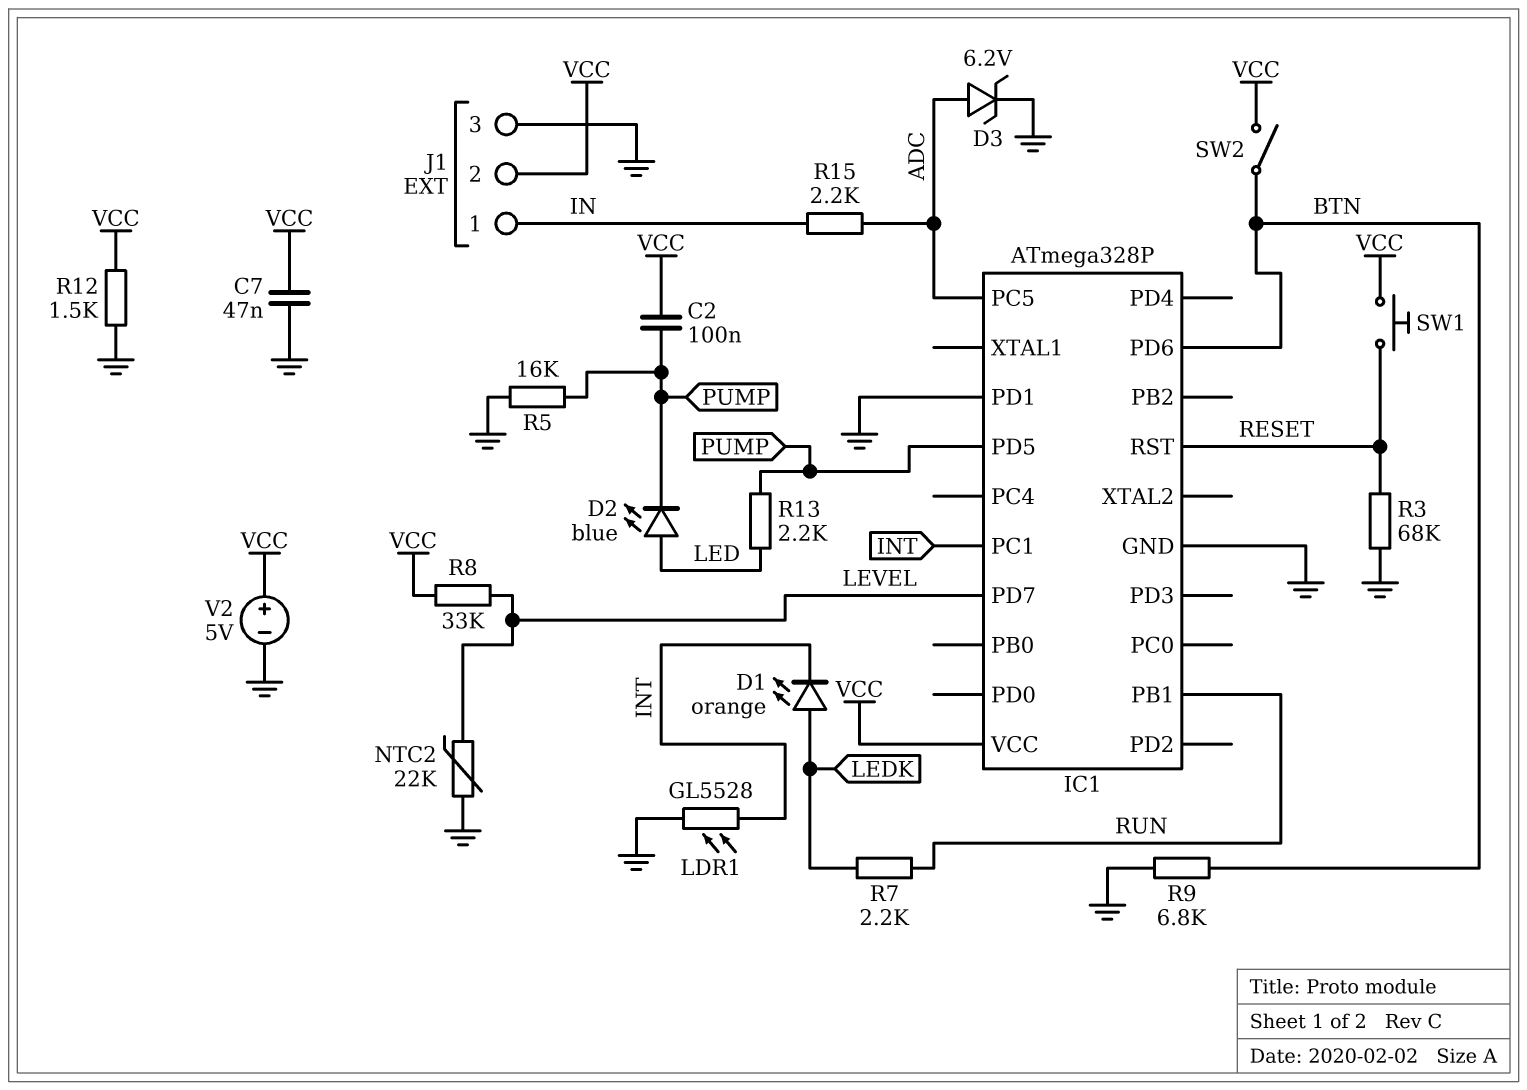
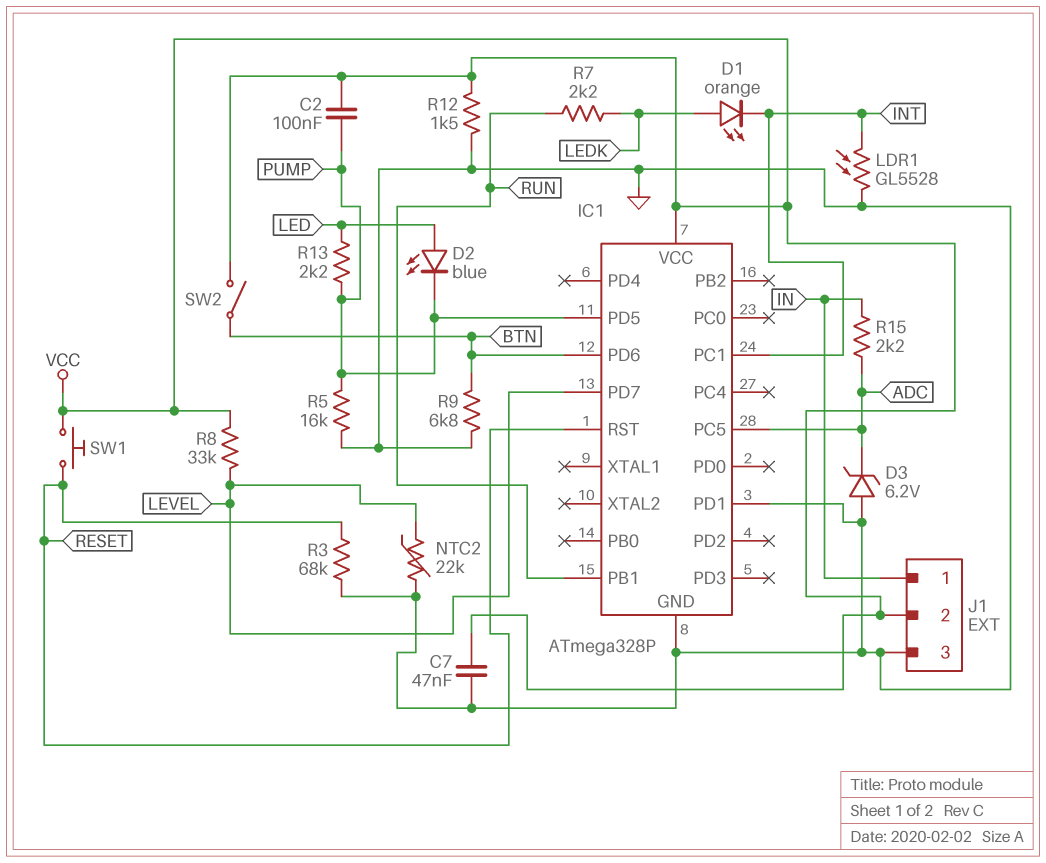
D3: zener 6.2V (A ADC, K GND) -> zener 6.2V (A GND, K ADC)
V2: 5V (plus VCC, minus GND) -> none

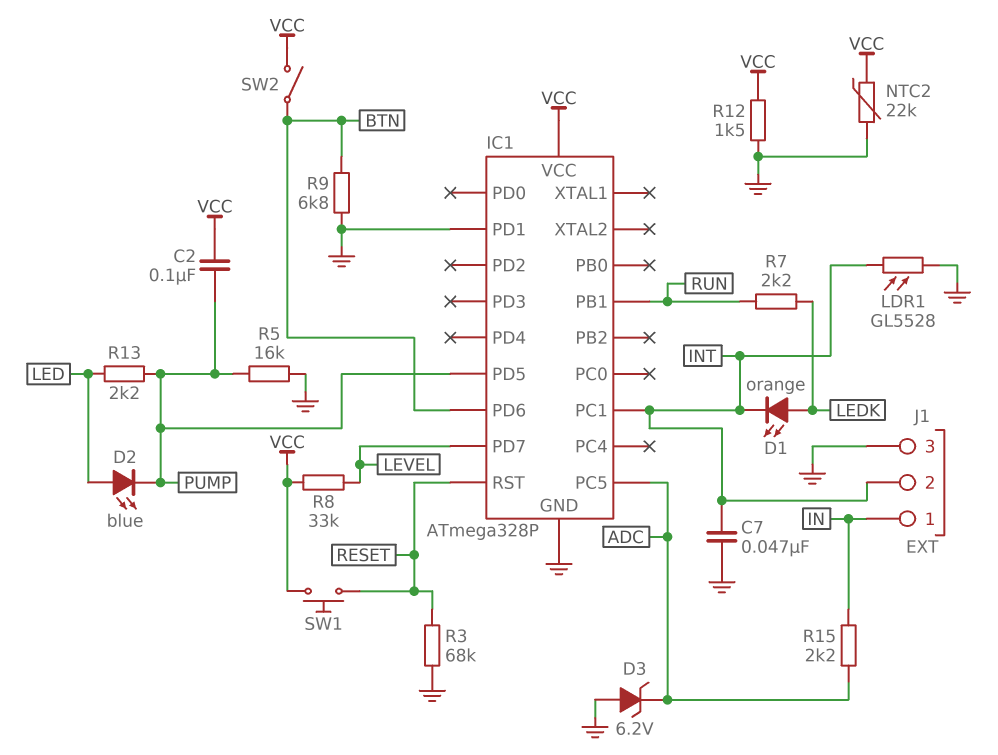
C7: 47nF (GND, VCC) -> 47nF (GND, INT)
J1 pin 2: VCC -> INT
NTC2: 22k (GND, LEVEL) -> 22k (GND, VCC)

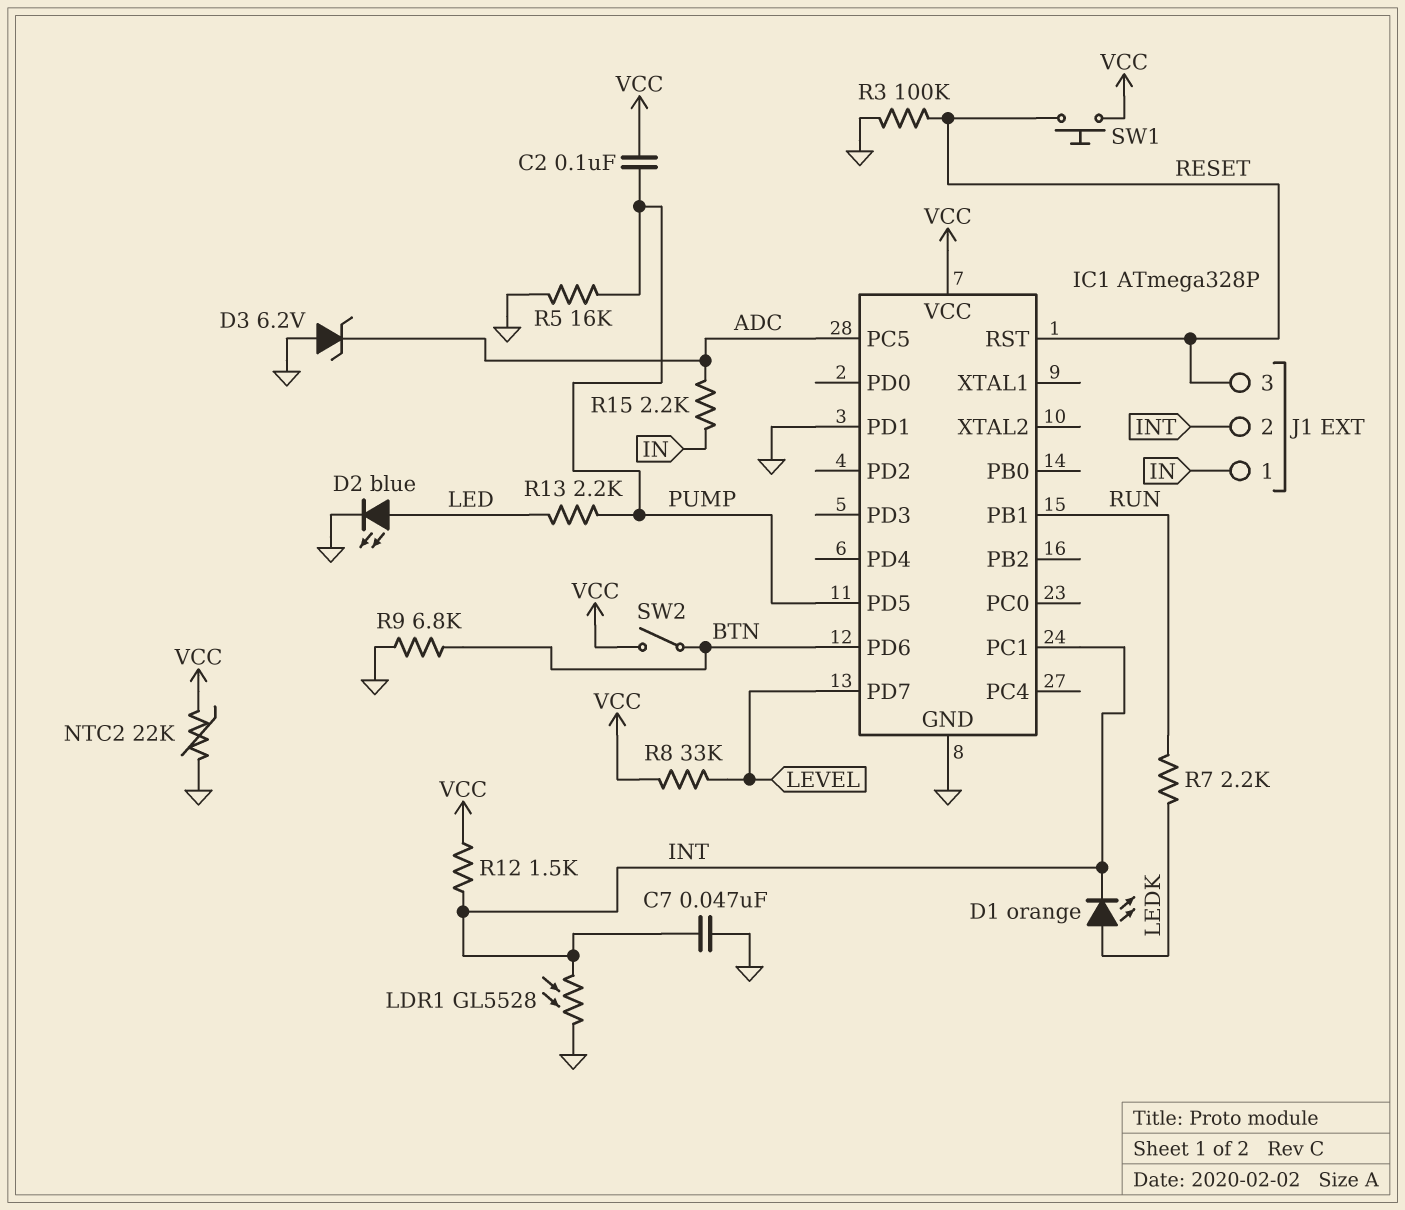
D2: LED blue (A LED, K PUMP) -> LED blue (A LED, K GND)
J1 pin 3: GND -> RESET
R3: 68k (GND, RESET) -> 100k (GND, RESET)
R12: 1.5k (GND, VCC) -> 1.5k (INT, VCC)

